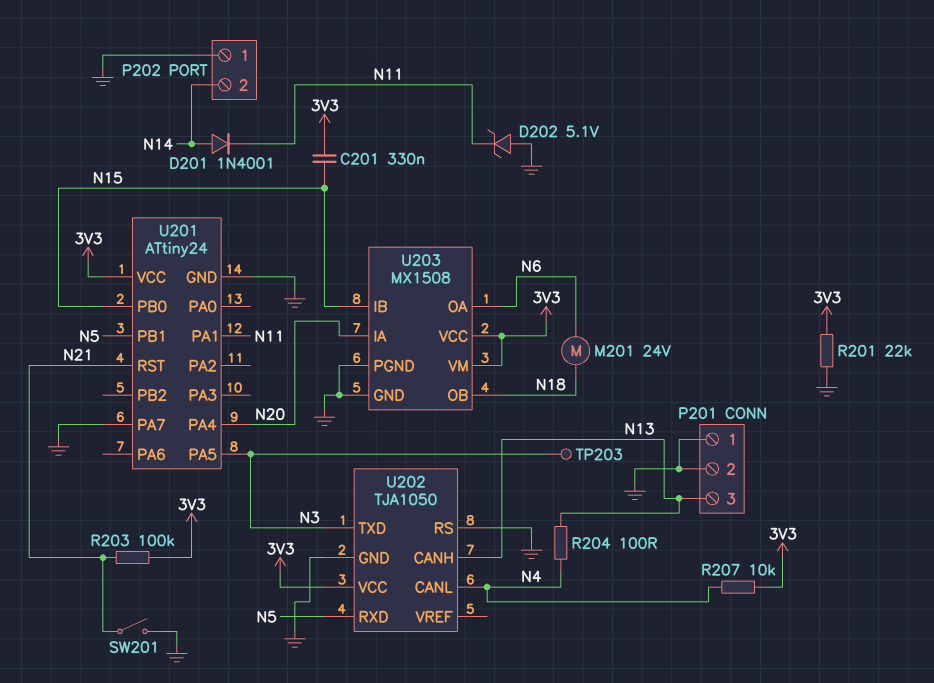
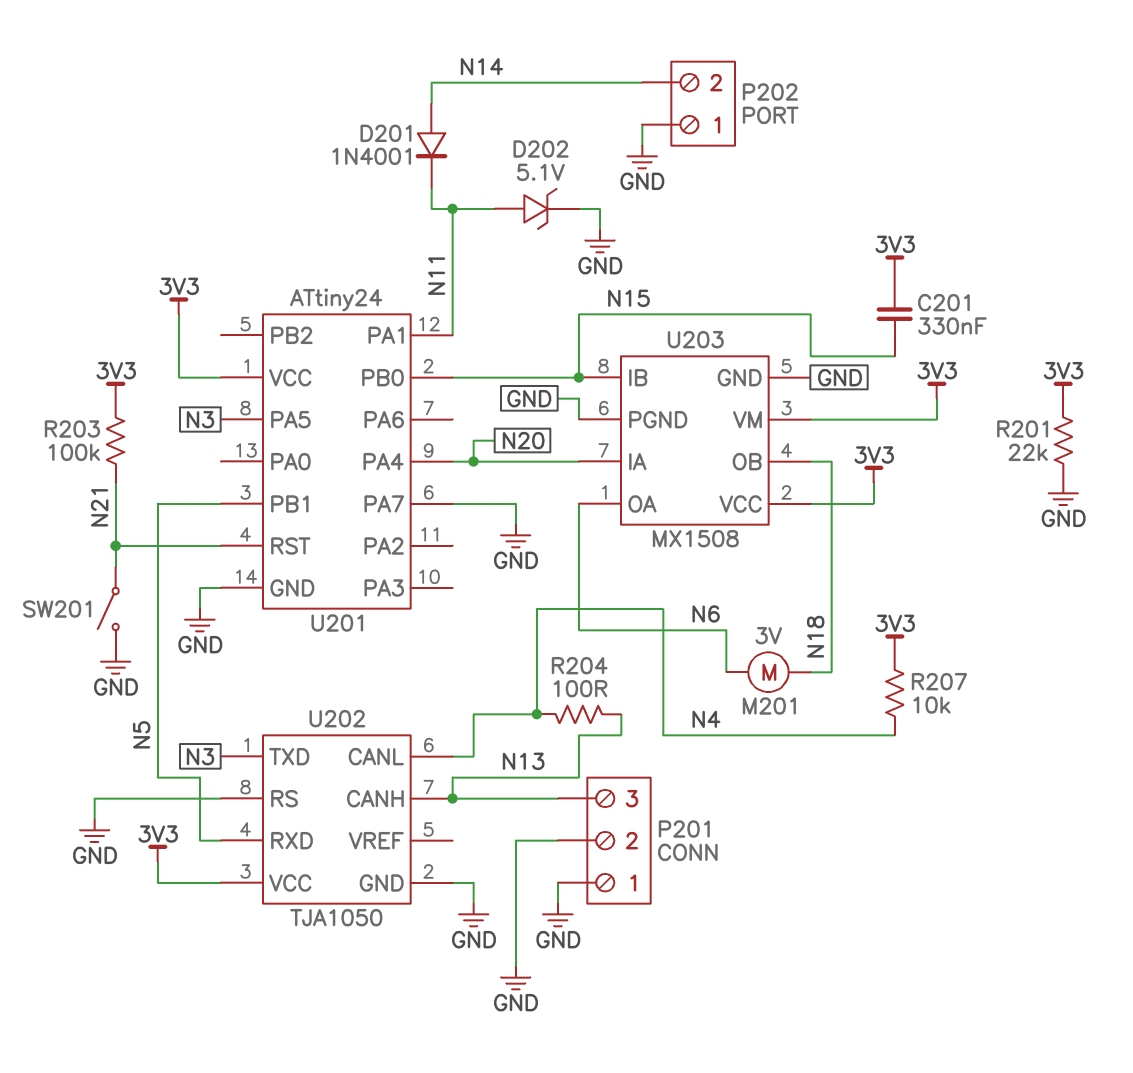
D202: zener 5.1V (A GND, K N11) -> zener 5.1V (A N11, K GND)
M201: motor 24V (N6, N18) -> motor 3V (N6, N18)
TP203: test point (N3) -> none

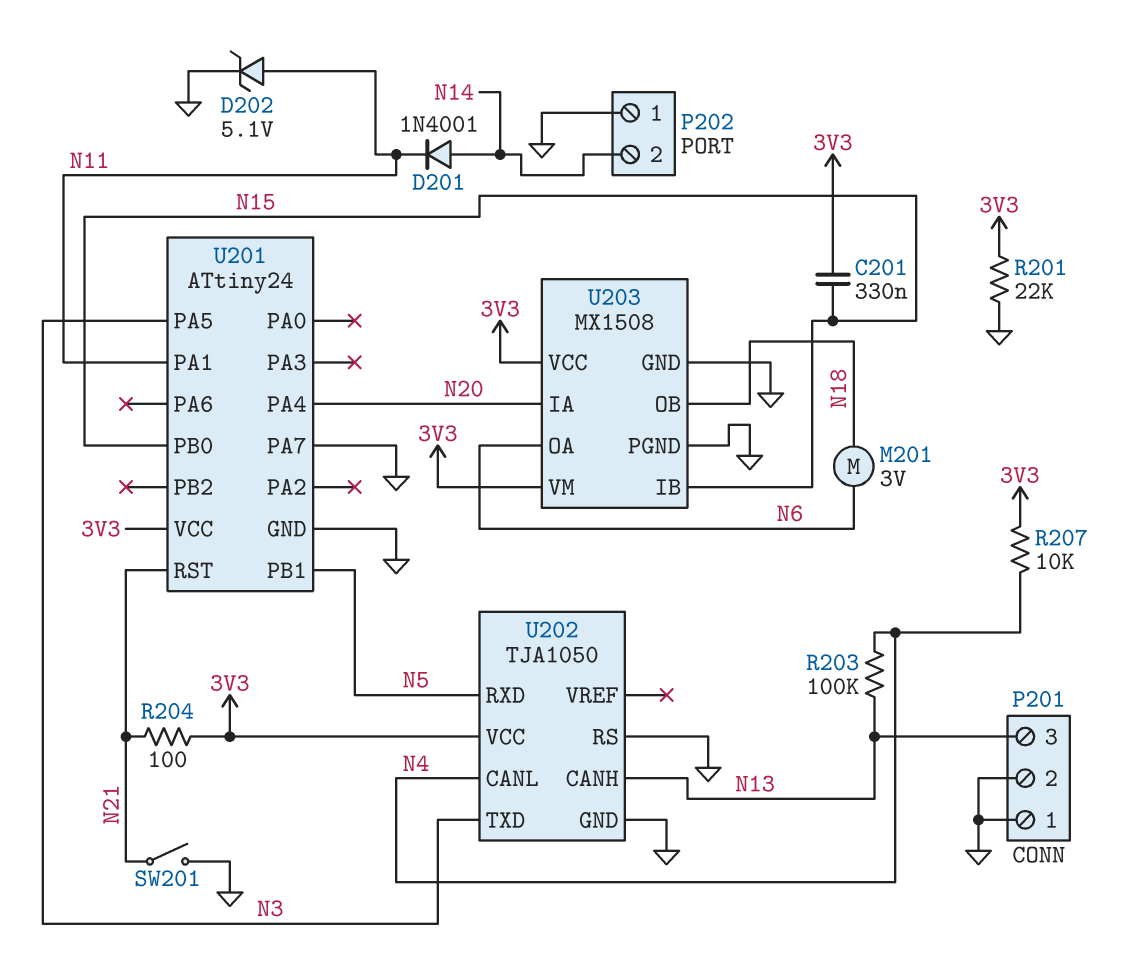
R203: 100k (3V3, N21) -> 100k (N4, N13)
R204: 100 (N4, N13) -> 100 (3V3, N21)

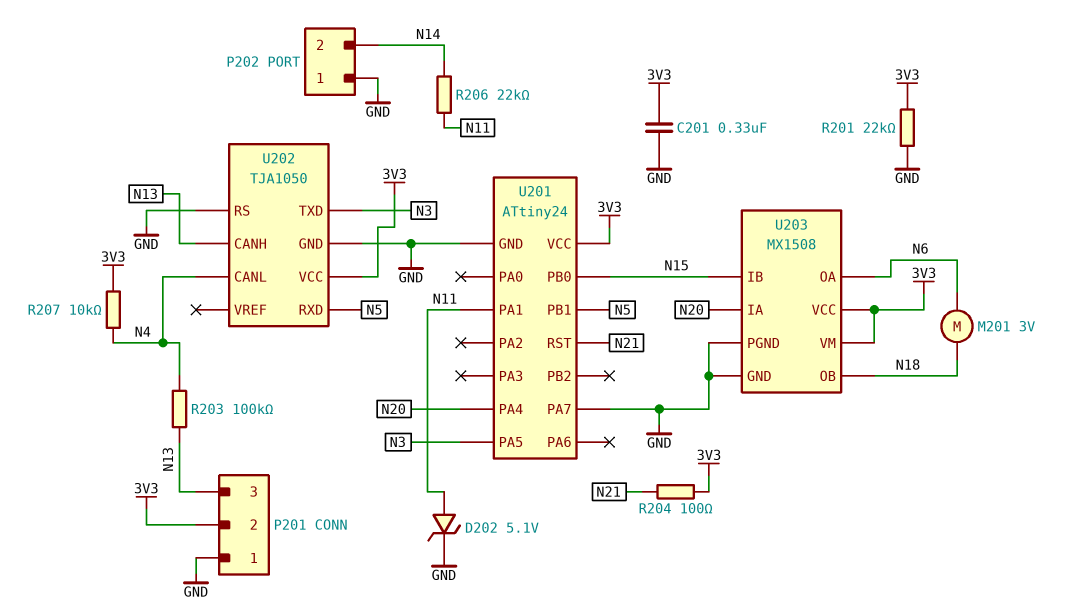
C201: 330nF (3V3, N15) -> 330nF (3V3, GND)
D201: diode 1N4001 (A N14, K N11) -> none
P201 pin 2: GND -> 3V3
R206: none -> 22k (N11, N14)
SW201: switch (GND, N21) -> none

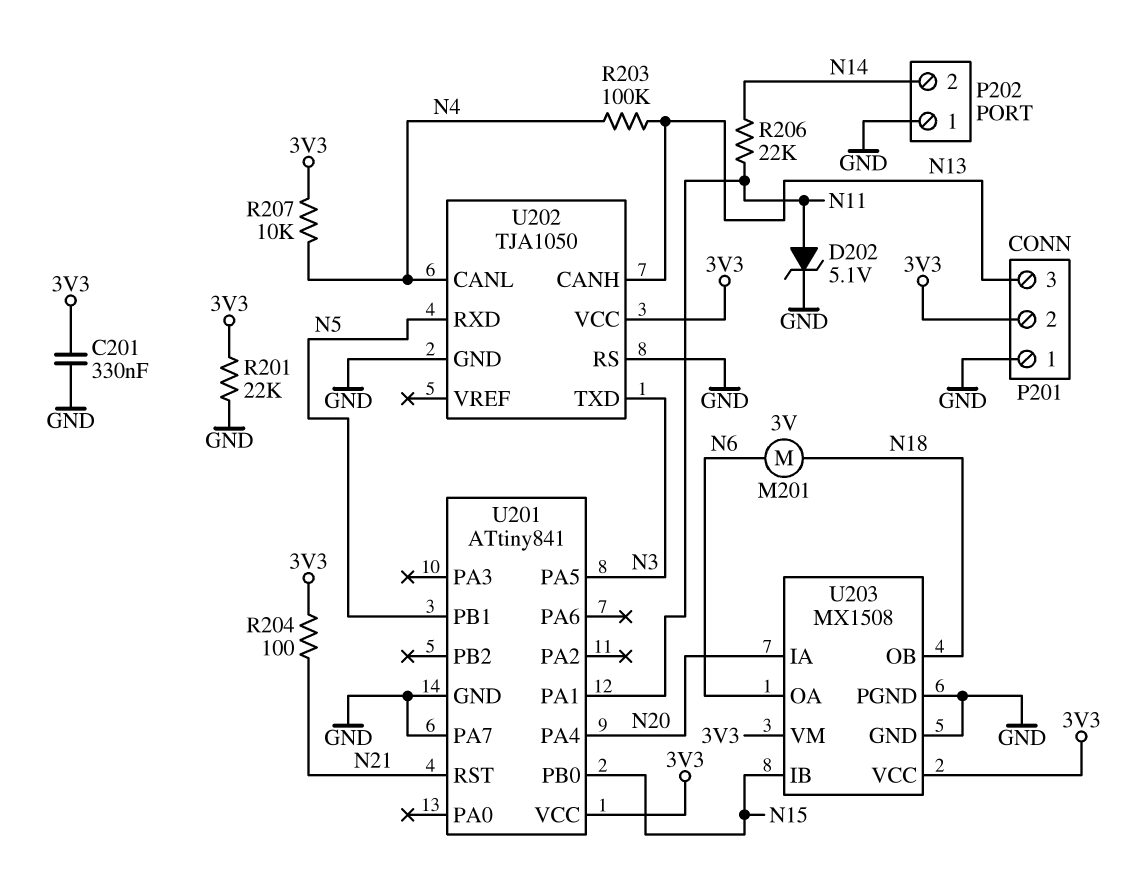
U201: ATtiny24 -> ATtiny841

